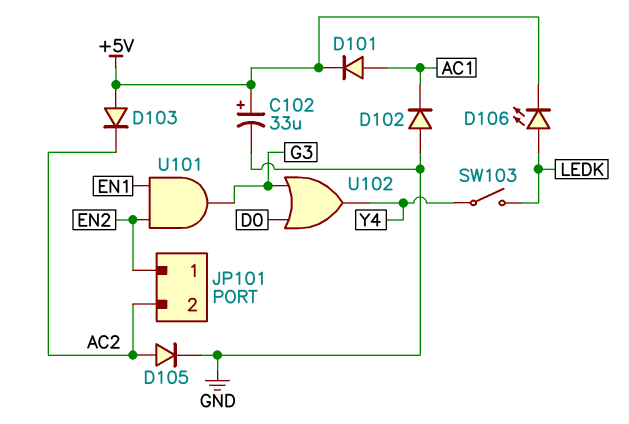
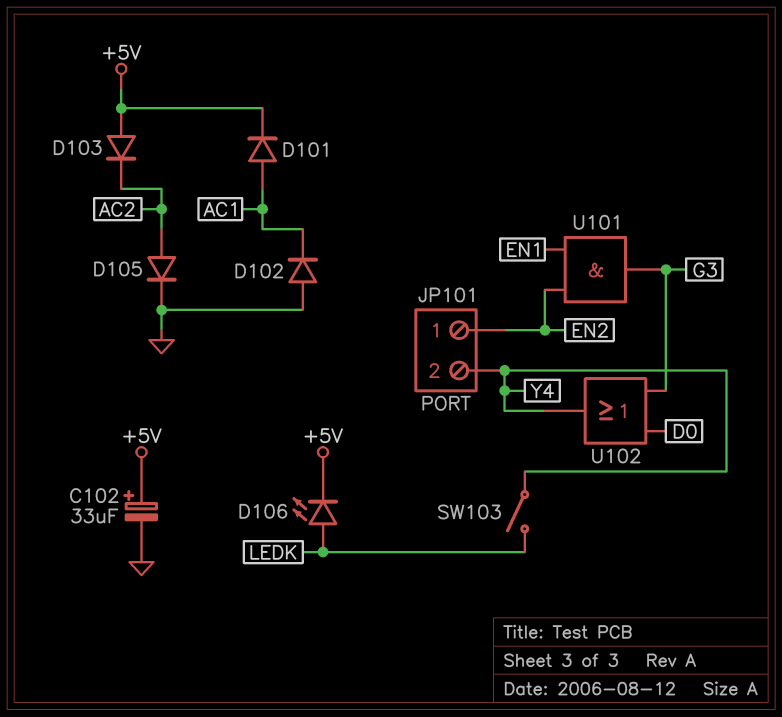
JP101 pin 2: AC2 -> Y4

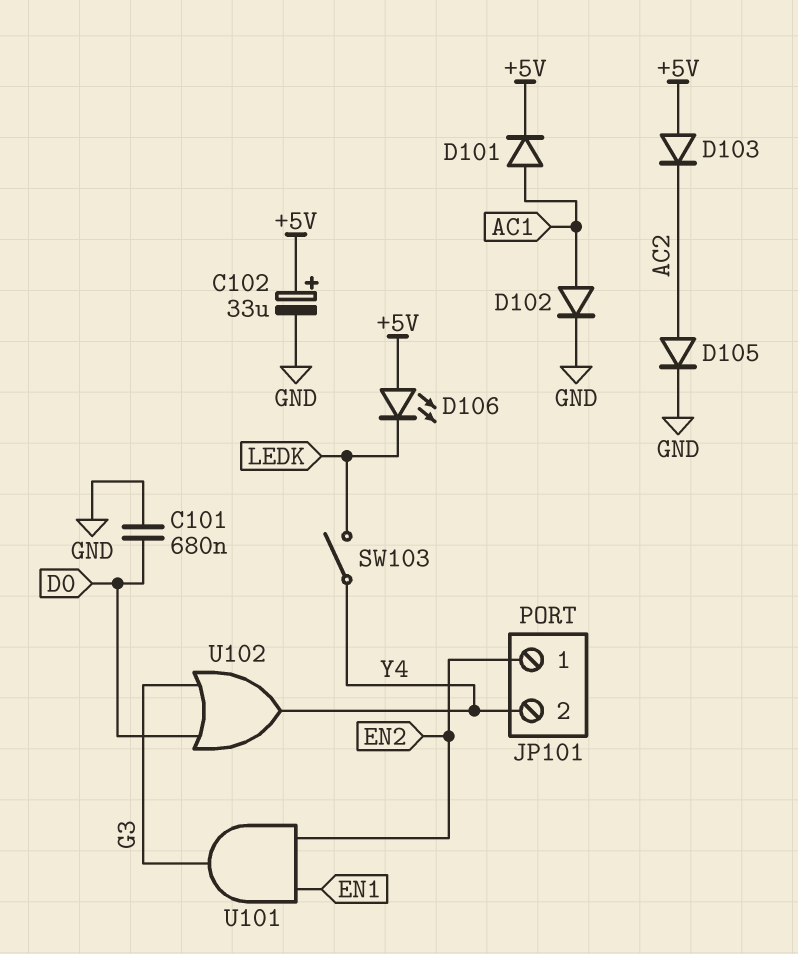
C101: none -> 680nF (D0, GND)
D102: diode (A GND, K AC1) -> diode (A AC1, K GND)
D106: LED (A LEDK, K +5V) -> LED (A +5V, K LEDK)

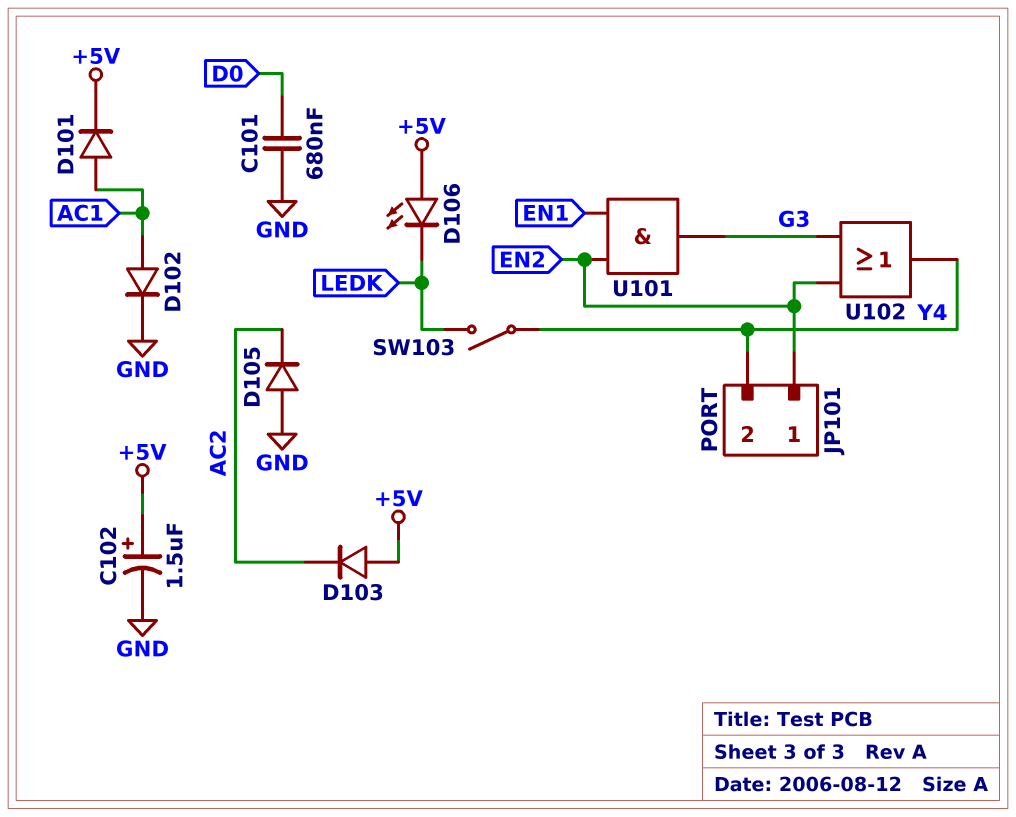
C102: 33uF (plus +5V, minus GND) -> 1.5uF (plus +5V, minus GND)
D105: diode (A AC2, K GND) -> diode (A GND, K AC2)
U102: OR (in D0, in G3, out Y4) -> OR (in EN2, in G3, out Y4)

